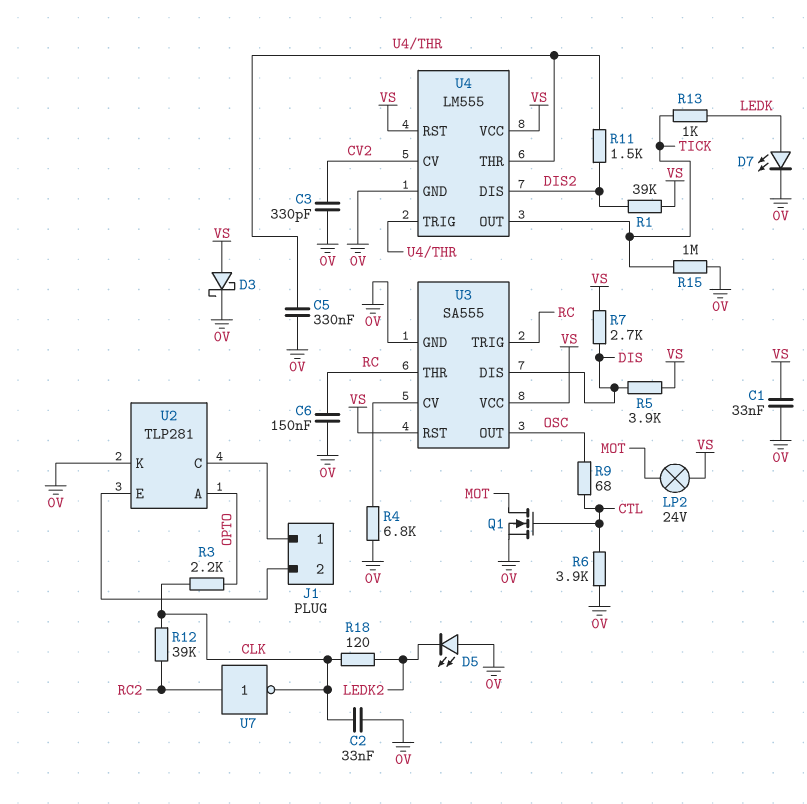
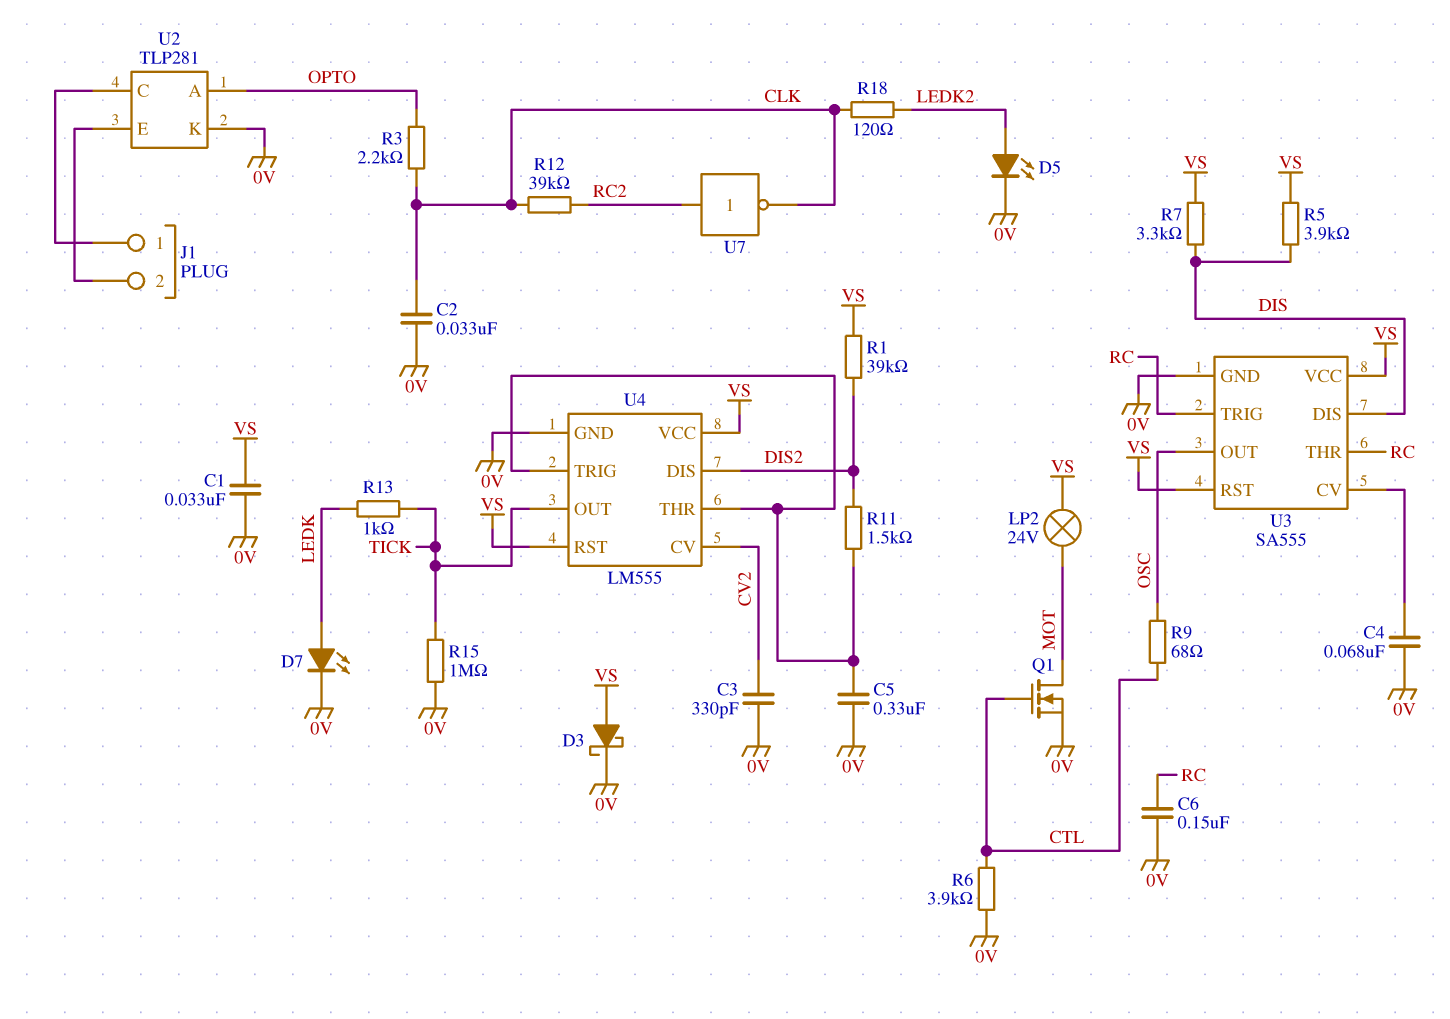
C4: none -> 68nF (0V, U3/CV)
D5: LED (A 0V, K LEDK2) -> LED (A LEDK2, K 0V)
R4: 6.8k (0V, U3/CV) -> none
R7: 2.7k (DIS, VS) -> 3.3k (DIS, VS)

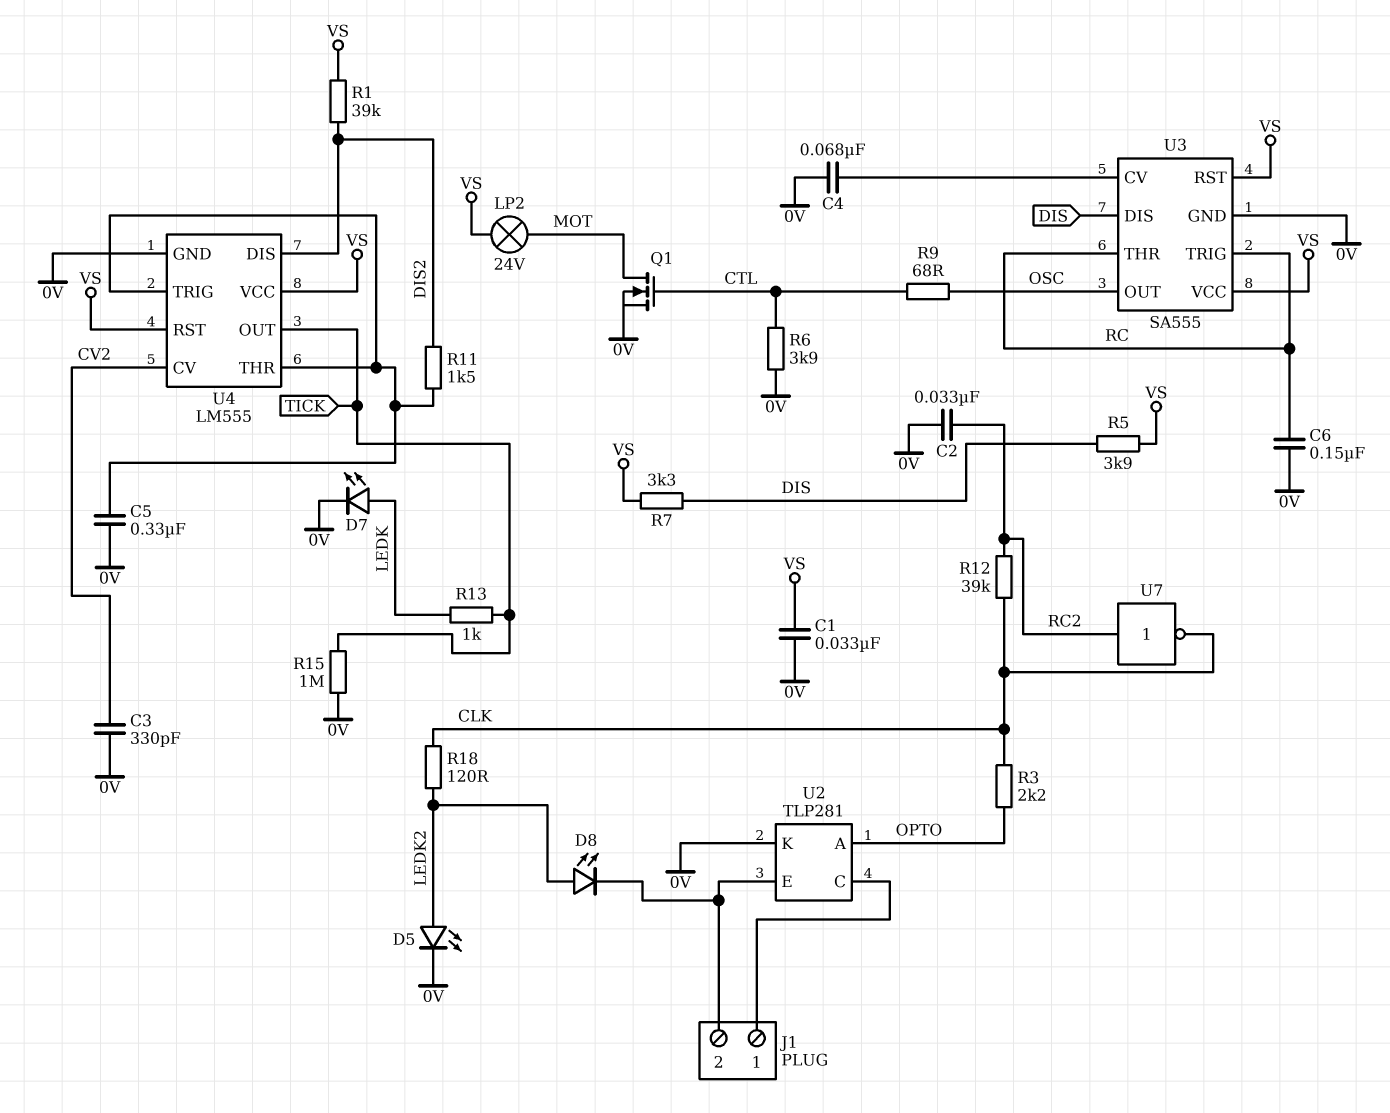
C2: 33nF (0V, CLK) -> 33nF (0V, RC2)
D3: schottky (A VS, K 0V) -> none
D8: none -> LED (A LEDK2, K J1/2)

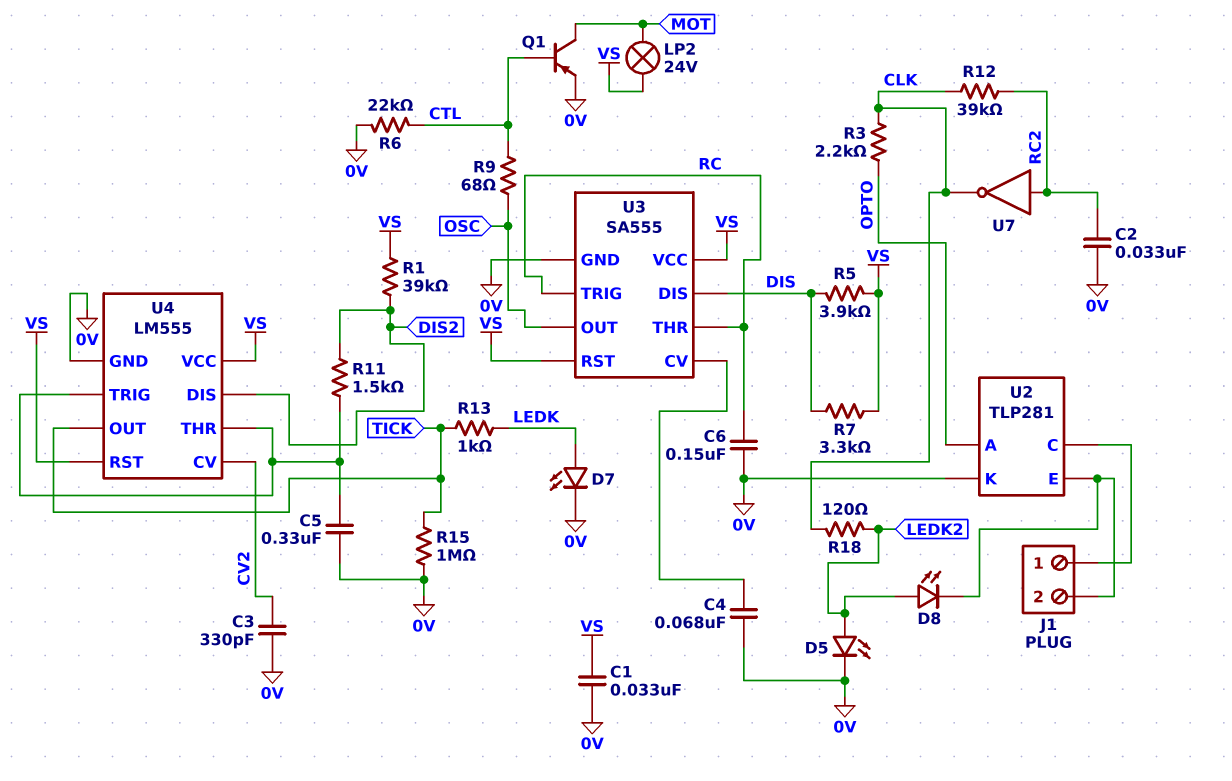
Q1: NMOS (G CTL, D MOT, S 0V) -> PNP (B CTL, C MOT, E 0V)
R6: 3.9k (0V, CTL) -> 22k (0V, CTL)

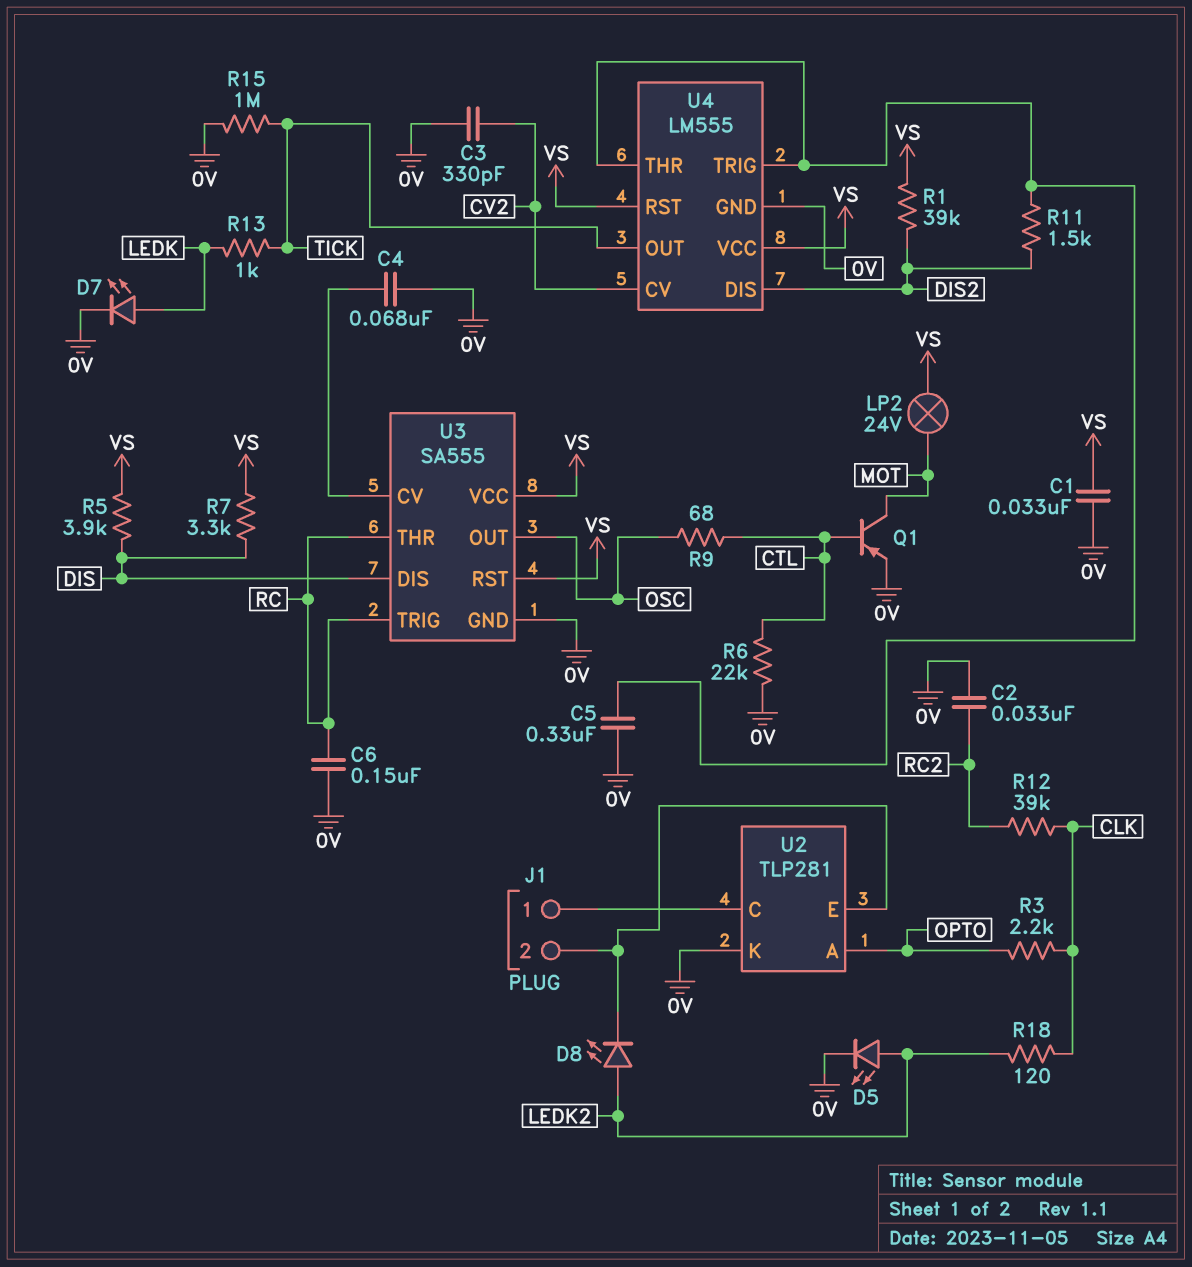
U7: NOT (in RC2, out CLK) -> none

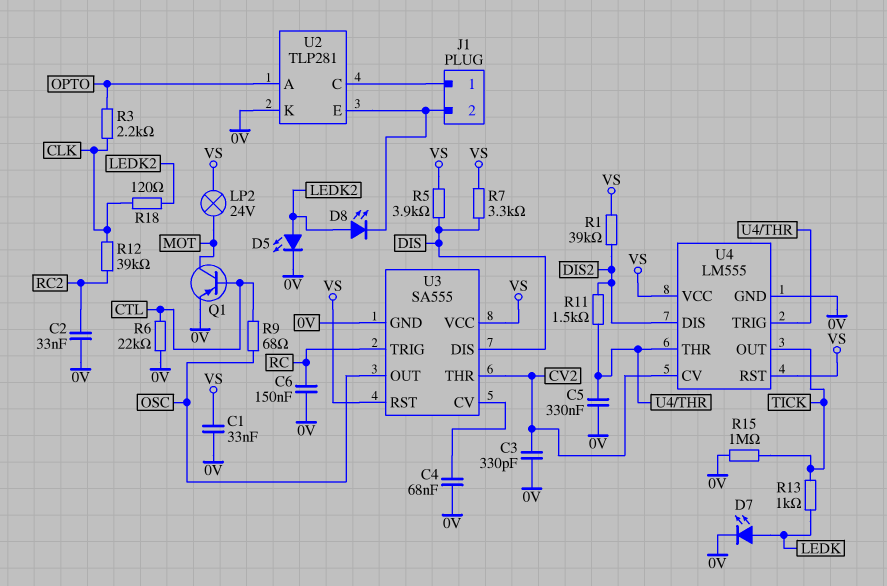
U3 pin THR: RC -> CV2

